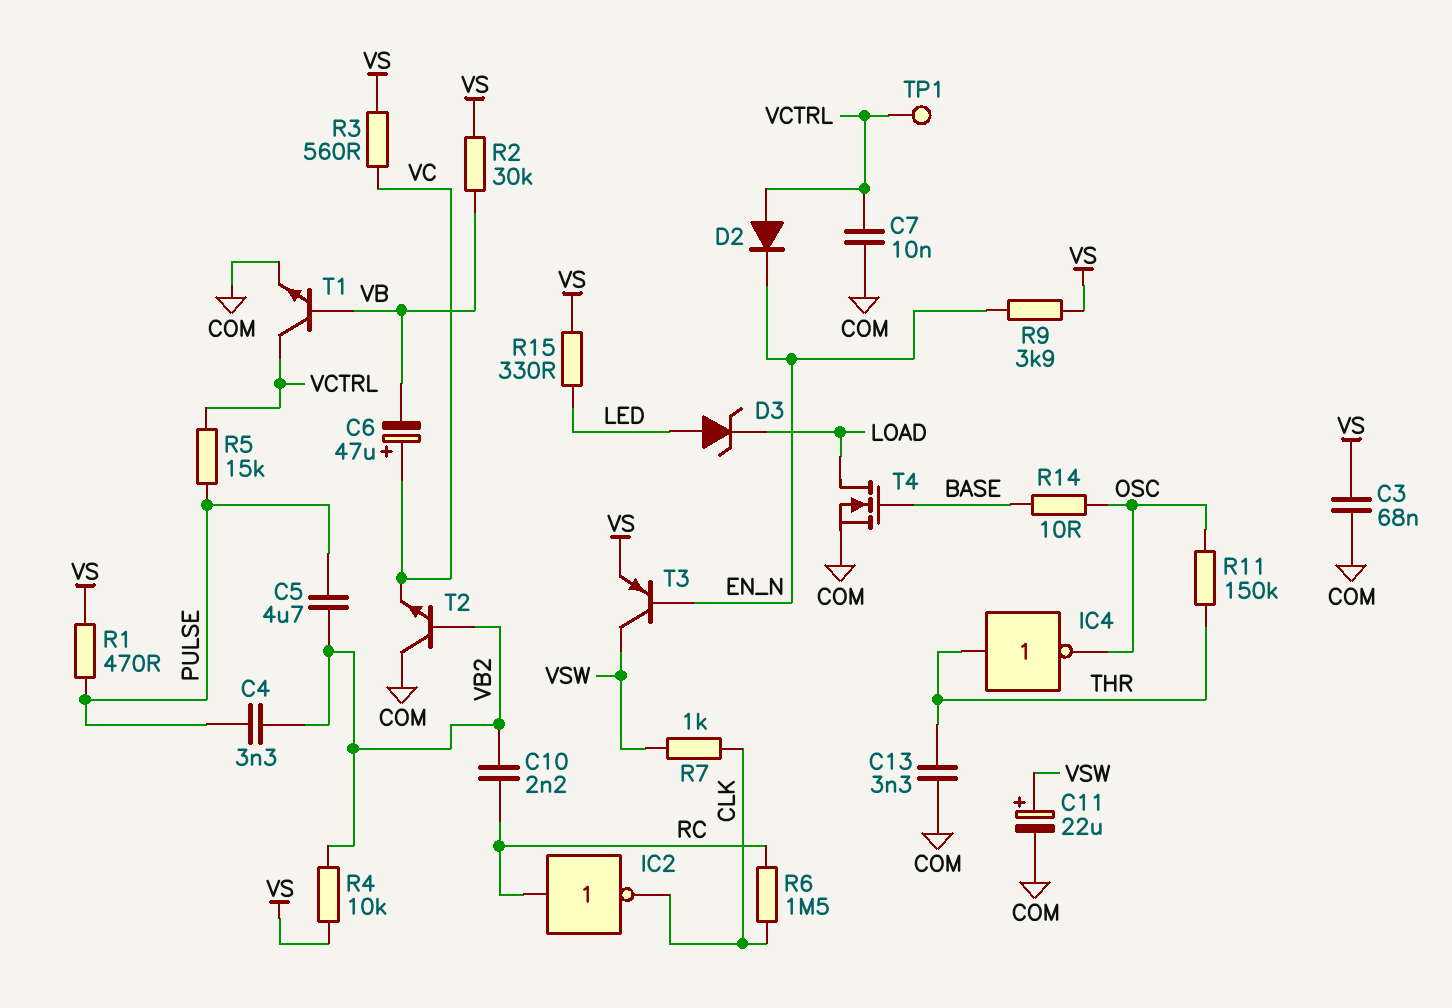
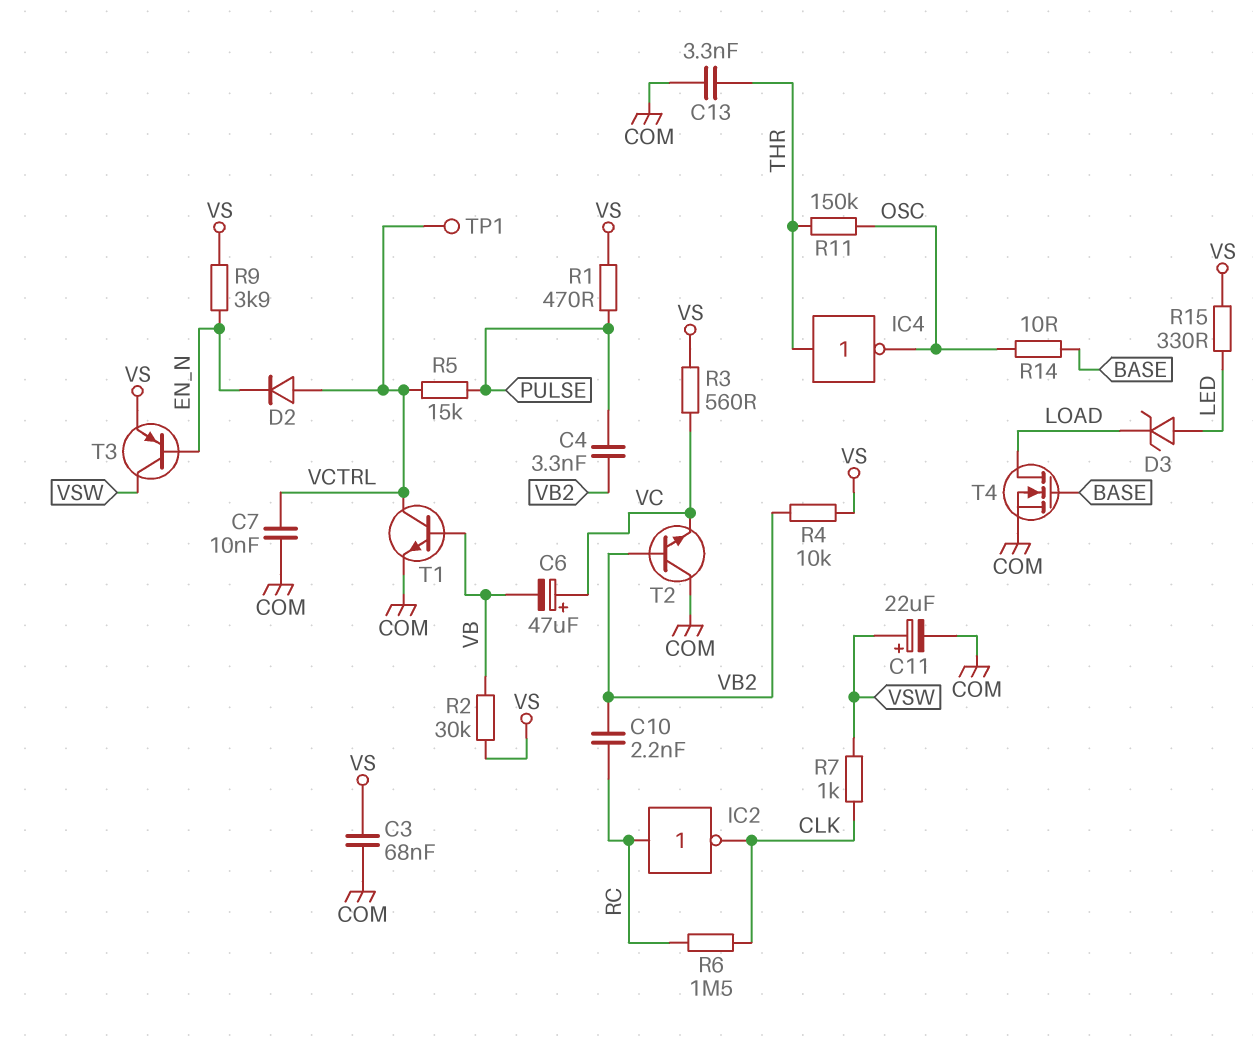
C5: 4.7uF (PULSE, VB2) -> none

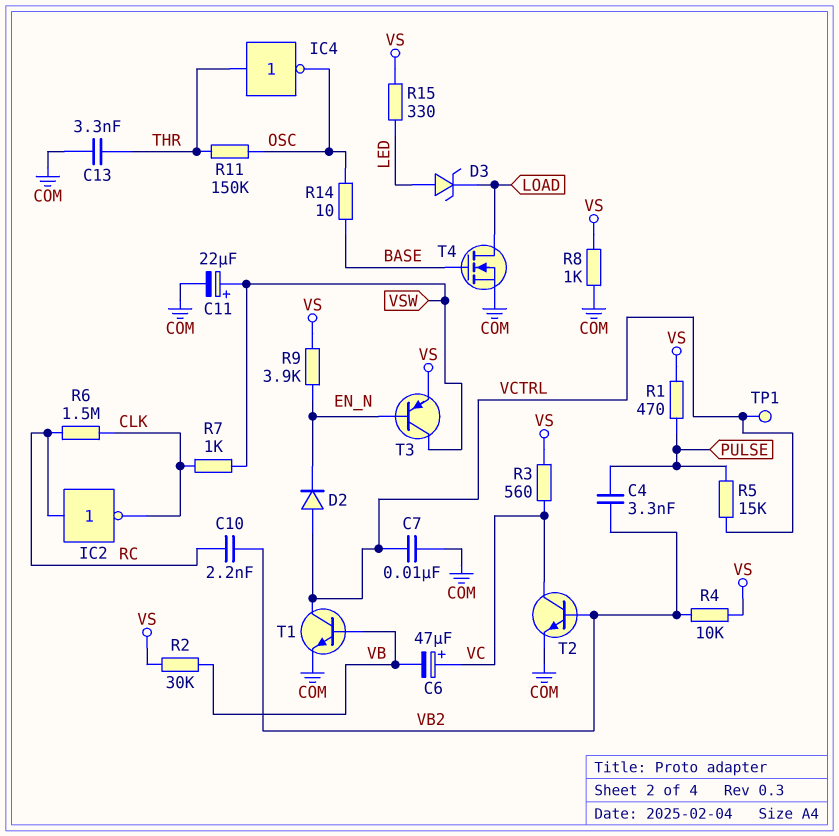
C3: 68nF (COM, VS) -> none
R8: none -> 1k (COM, VS)
T2: NPN (B VB2, C COM, E VC) -> NPN (B VB2, C VC, E COM)

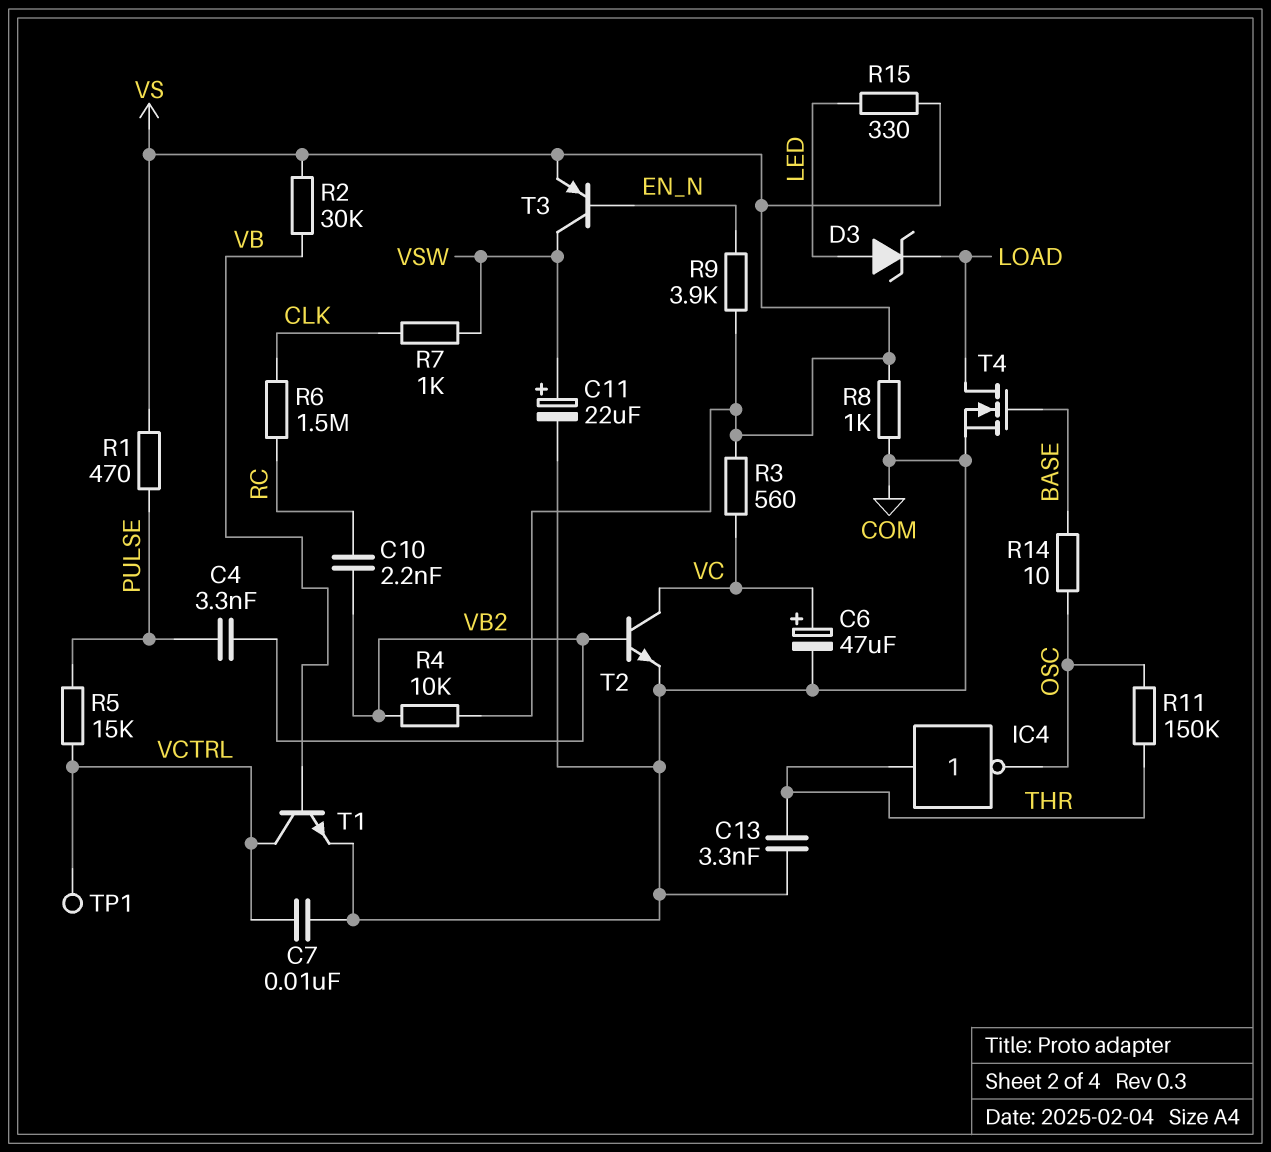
C6: 47uF (plus VC, minus VB) -> 47uF (plus VC, minus COM)
D2: diode (A VCTRL, K EN_N) -> none
IC2: NOT (in RC, out CLK) -> none

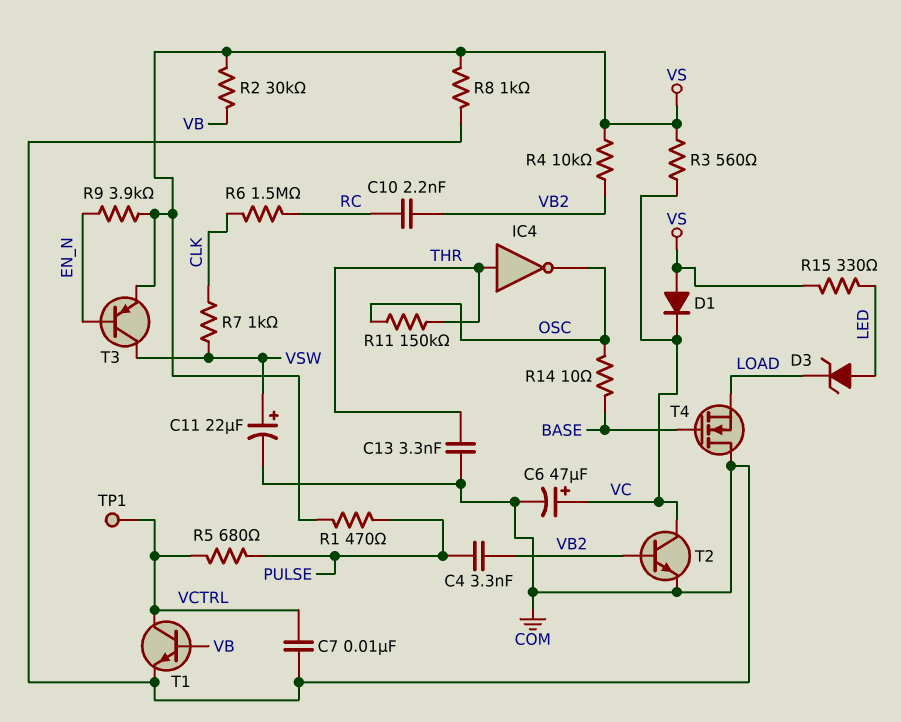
D1: none -> diode (A VS, K VC)
R5: 15k (PULSE, VCTRL) -> 680 (PULSE, VCTRL)
T4: NMOS (G BASE, D LOAD, S COM) -> NMOS (G BASE, D COM, S LOAD)

